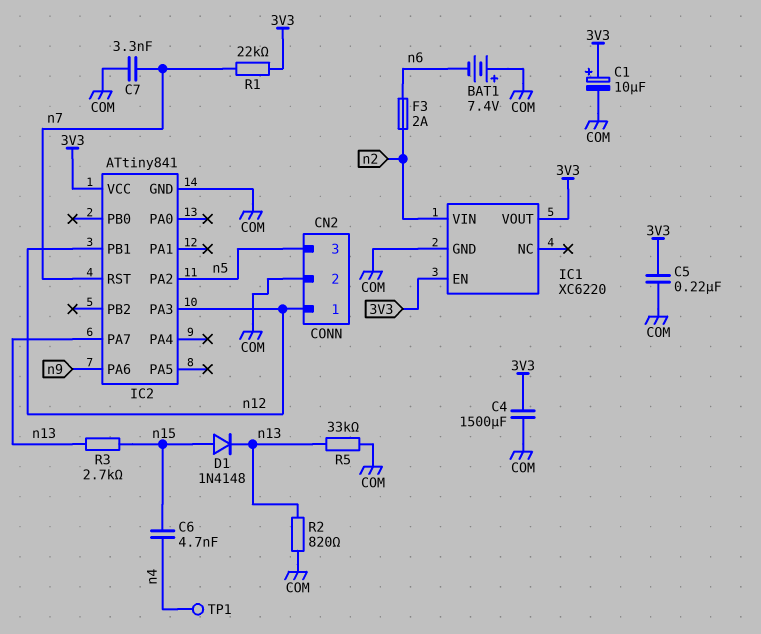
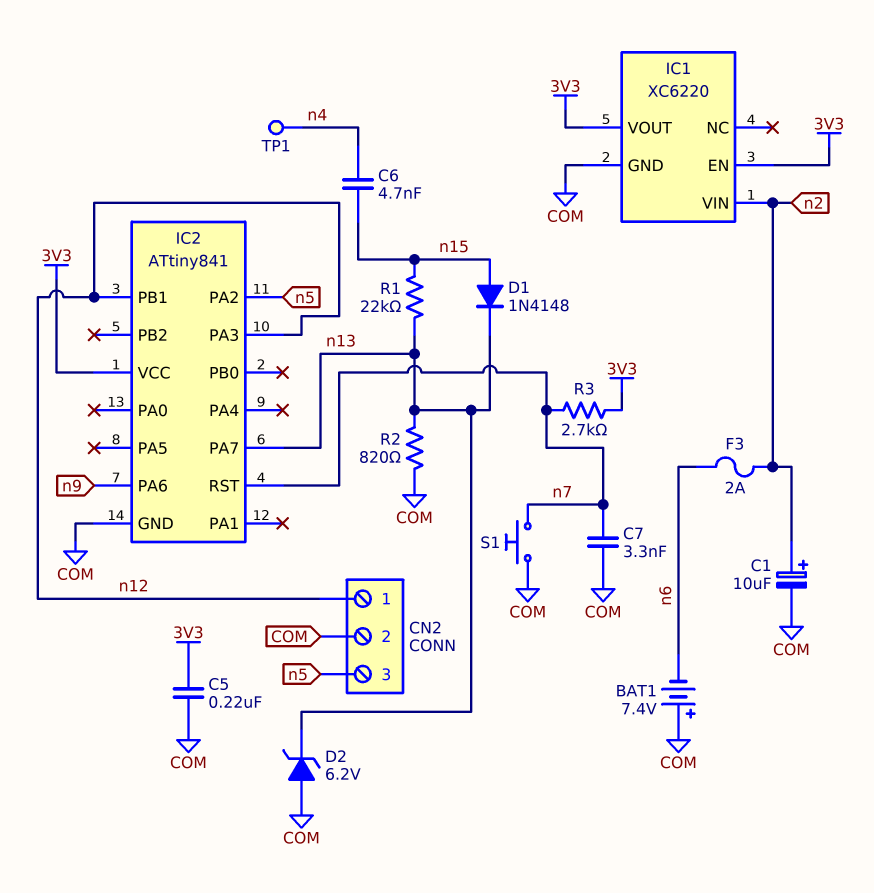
C1: 10uF (plus 3V3, minus COM) -> 10uF (plus n2, minus COM)
C4: 1500uF (3V3, COM) -> none
D2: none -> zener 6.2V (A COM, K n13)
R1: 22k (3V3, n7) -> 22k (n13, n15)
R3: 2.7k (n13, n15) -> 2.7k (3V3, n7)
R5: 33k (COM, n13) -> none
S1: none -> button (COM, n7)

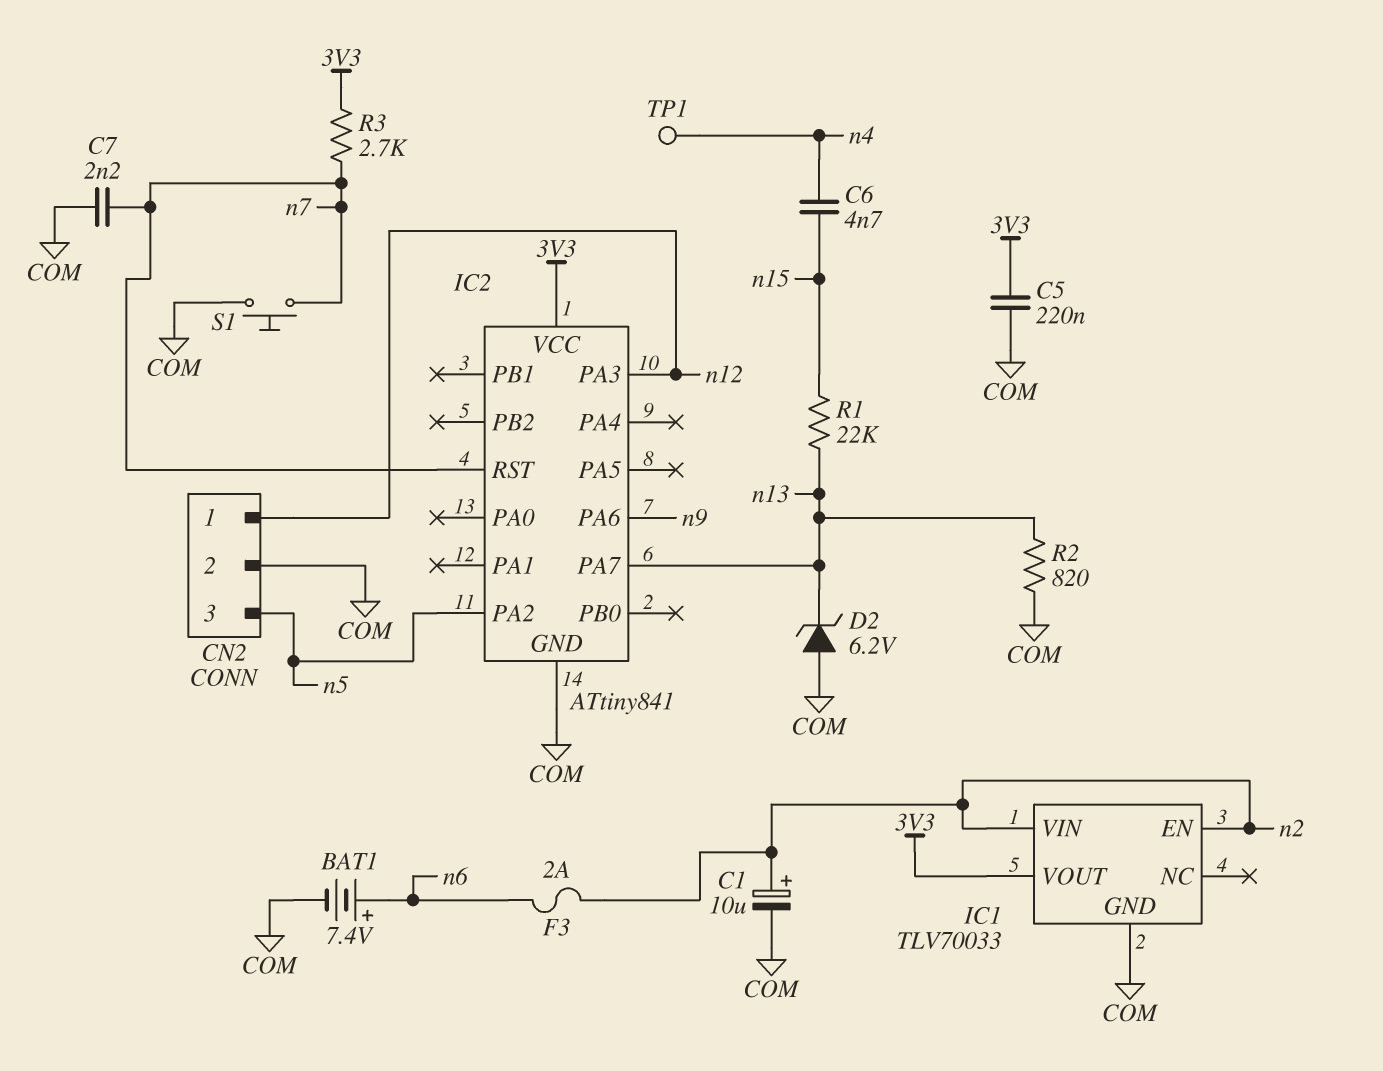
BAT1: 7.4V (plus COM, minus n6) -> 7.4V (plus n6, minus COM)
C7: 3.3nF (COM, n7) -> 2.2nF (COM, n7)
D1: diode 1N4148 (A n15, K n13) -> none
IC1: XC6220 -> TLV70033
IC1 pin EN: 3V3 -> n2
IC2 pin PB1: n12 -> none

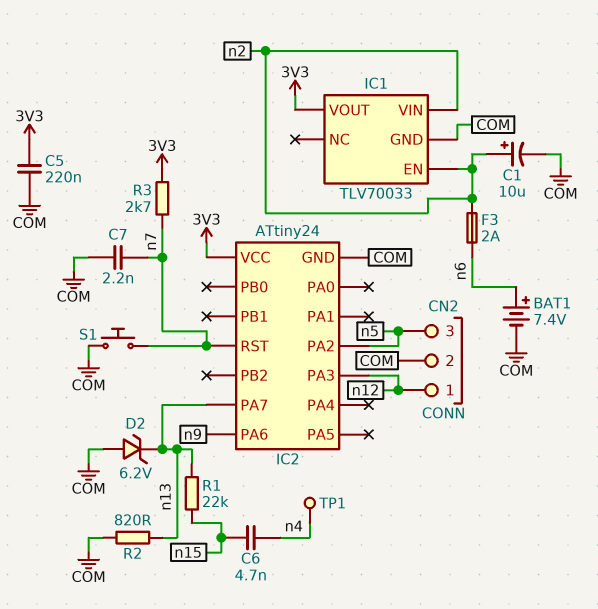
IC2: ATtiny841 -> ATtiny24

